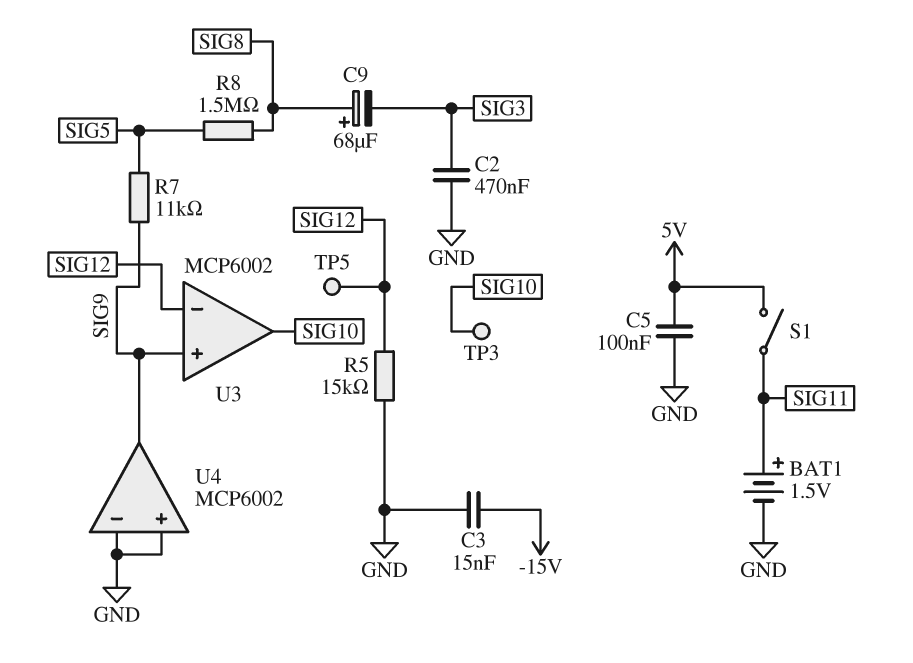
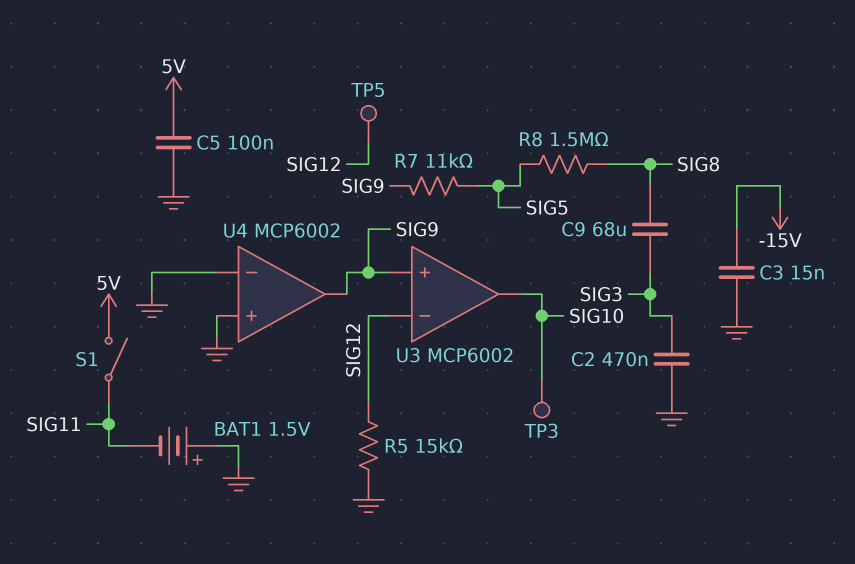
BAT1: 1.5V (plus SIG11, minus GND) -> 1.5V (plus GND, minus SIG11)
C9: 68uF (plus SIG8, minus SIG3) -> 68uF (SIG3, SIG8)

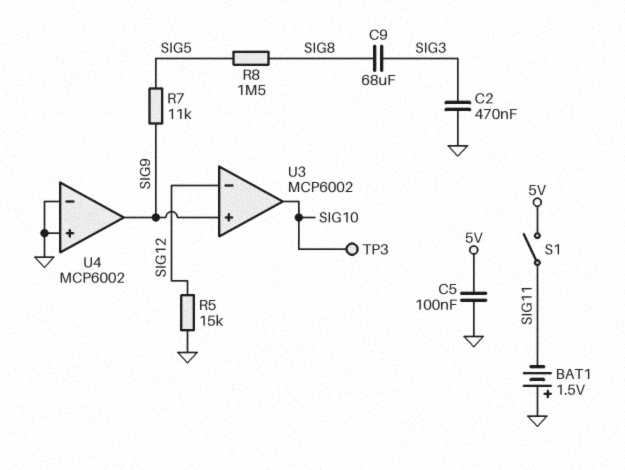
C3: 15nF (-15V, GND) -> none
TP5: test point (SIG12) -> none

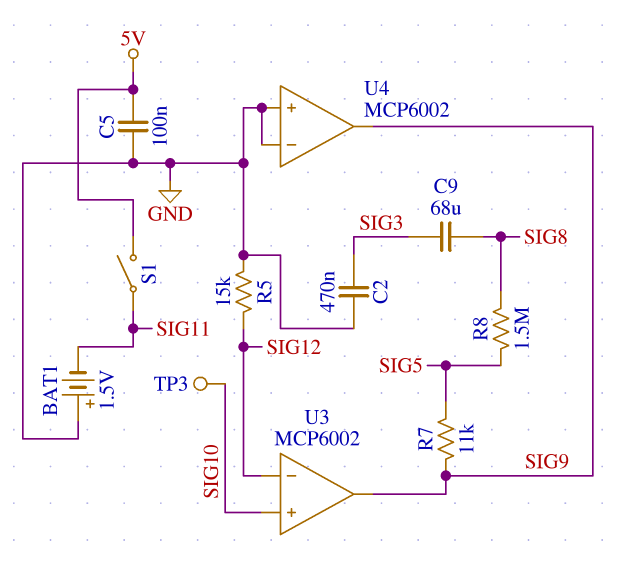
U3 pin in+: SIG9 -> SIG10
U3 pin out: SIG10 -> SIG9

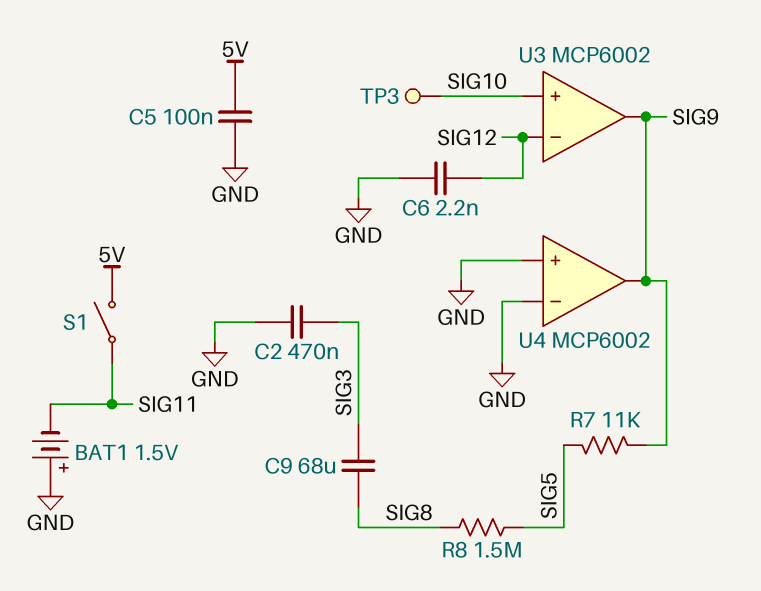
C6: none -> 2.2nF (GND, SIG12)
R5: 15k (GND, SIG12) -> none

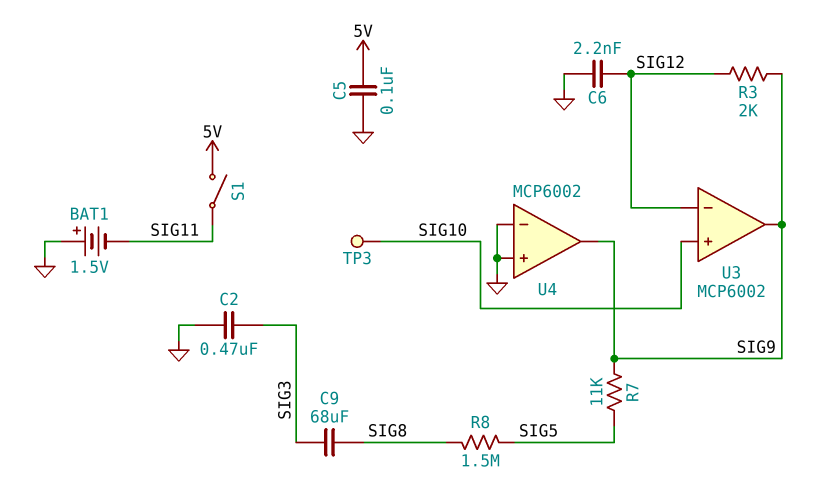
R3: none -> 2k (SIG9, SIG12)

